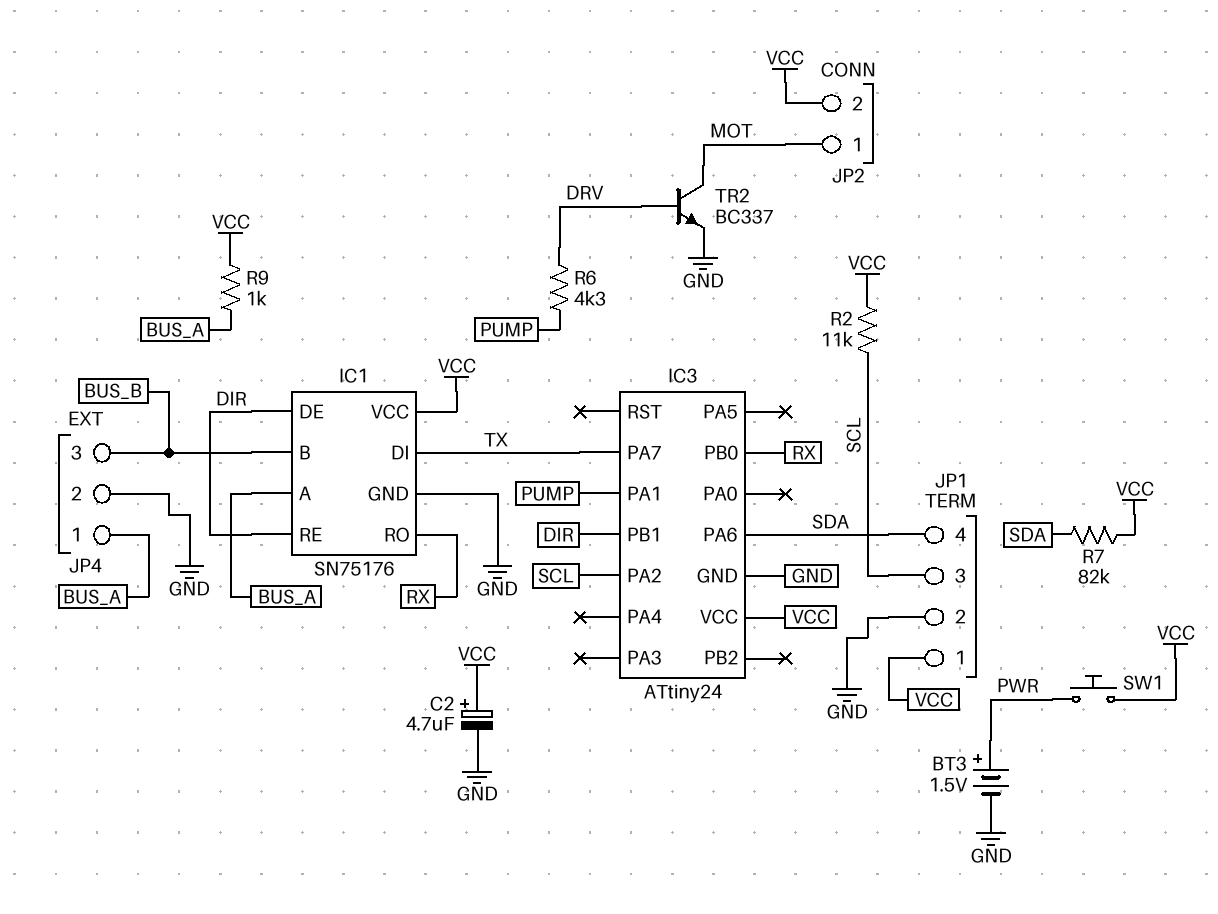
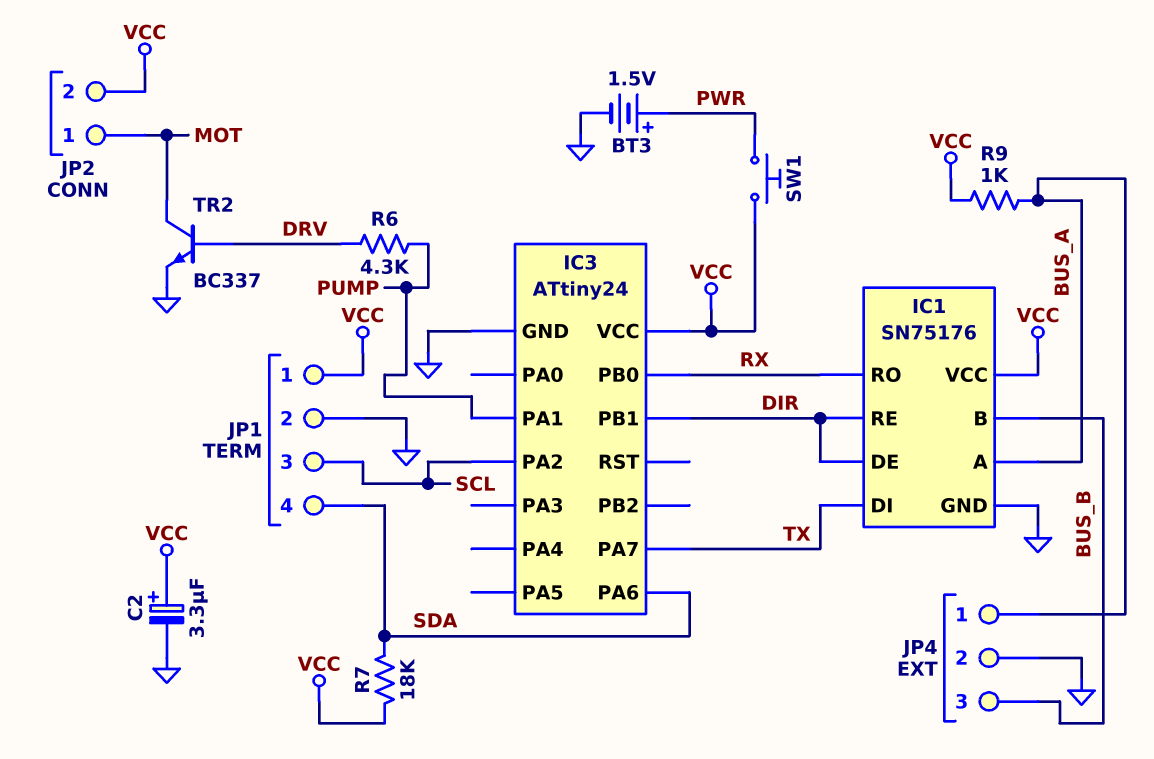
C2: 4.7uF (plus VCC, minus GND) -> 3.3uF (plus VCC, minus GND)
R2: 11k (SCL, VCC) -> none
R7: 82k (SDA, VCC) -> 18k (SDA, VCC)

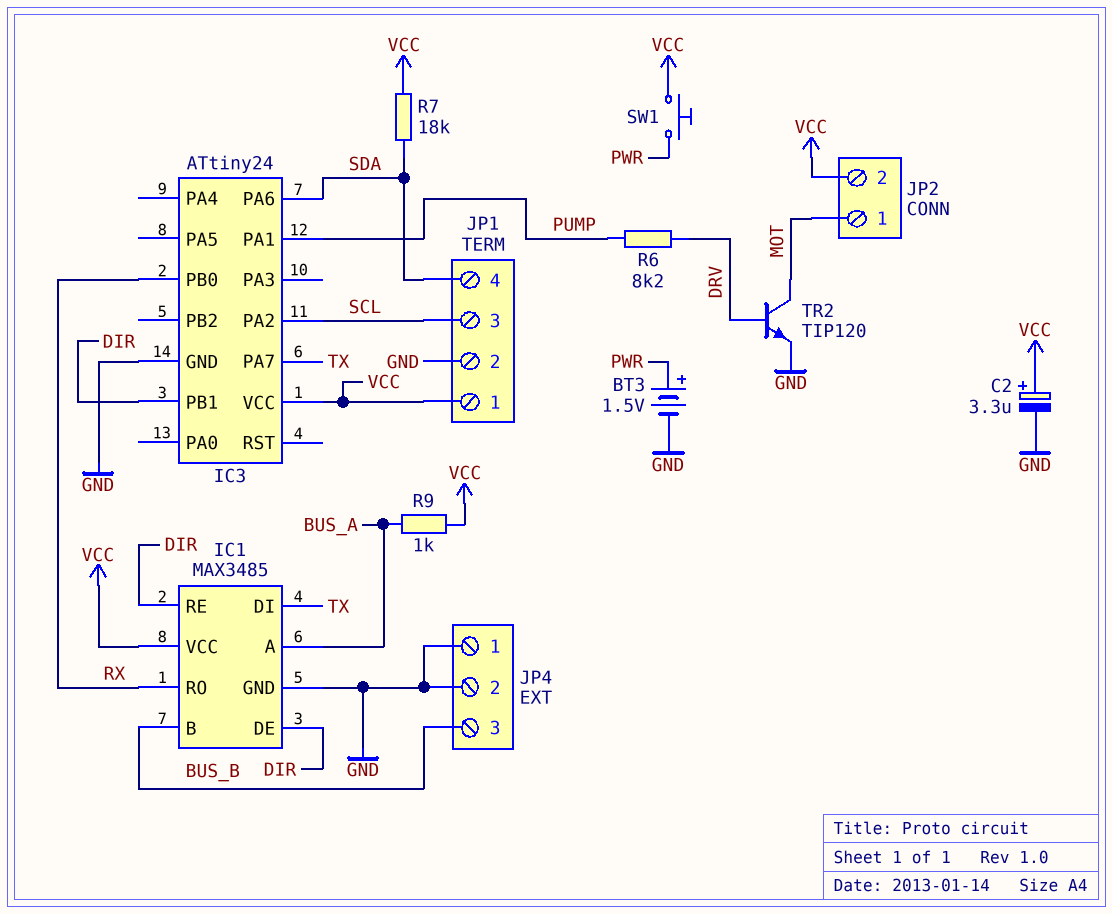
IC1: SN75176 -> MAX3485
JP4 pin 1: BUS_A -> GND
R6: 4.3k (DRV, PUMP) -> 8.2k (DRV, PUMP)
TR2: NPN BC337 (B DRV, C MOT, E GND) -> NPN TIP120 (B DRV, C MOT, E GND)

